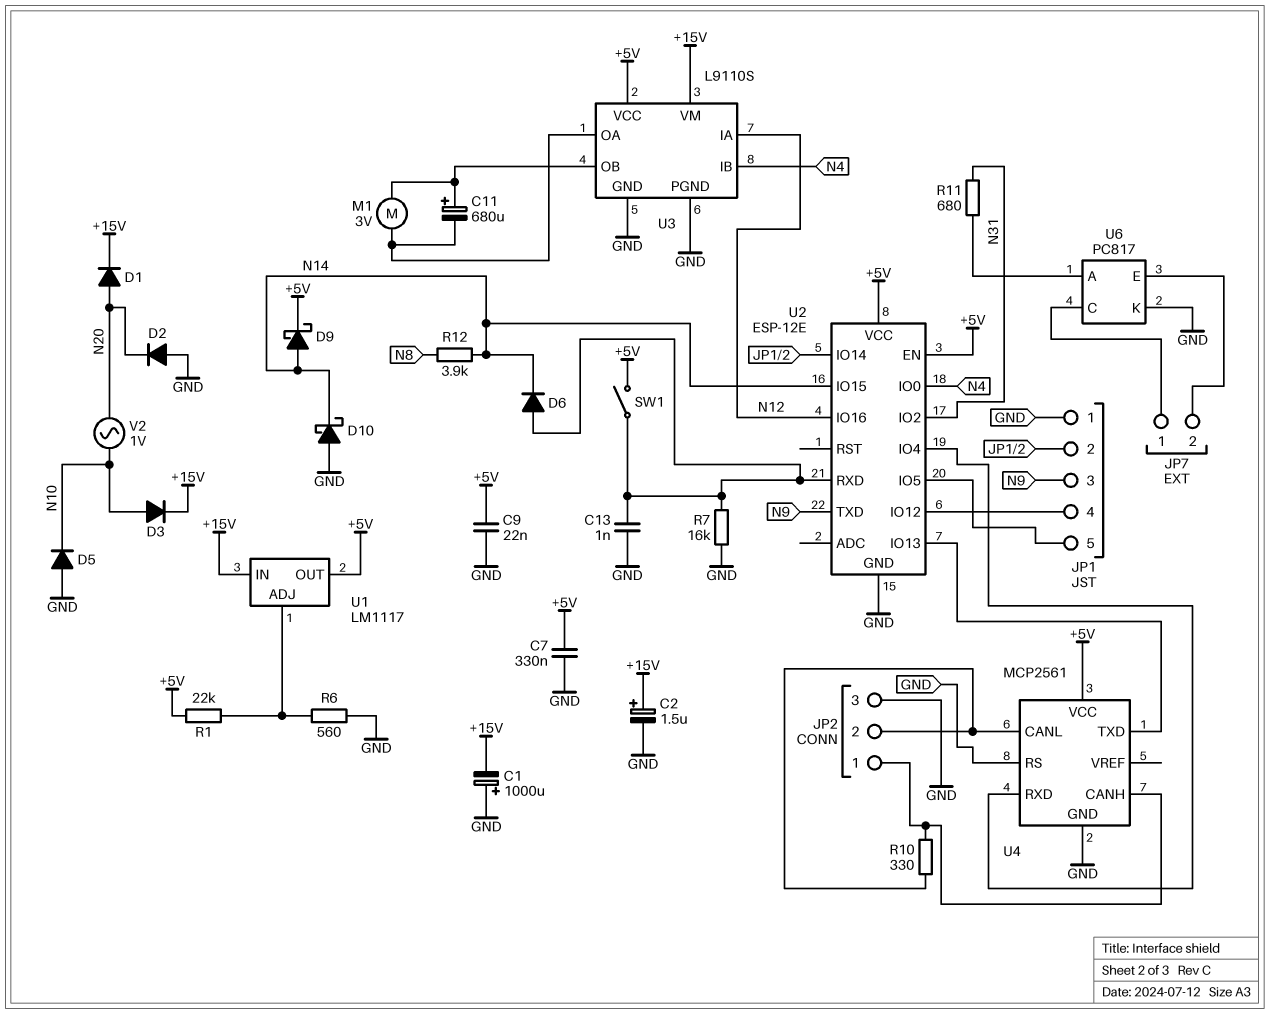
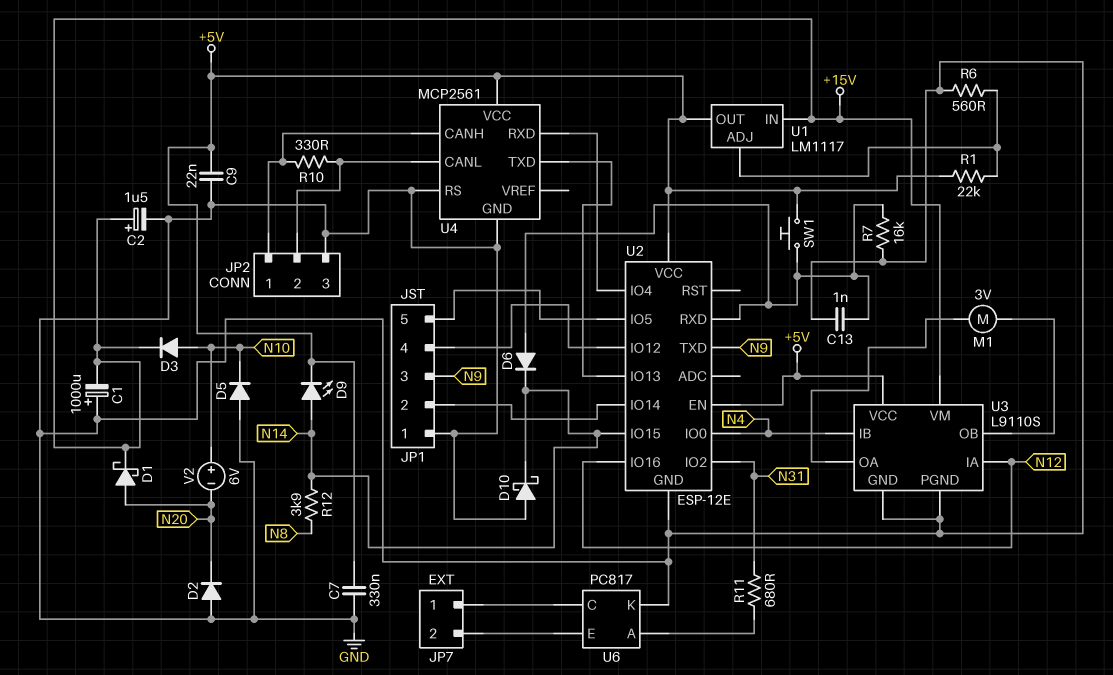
C11: 680uF (plus U3/OB, minus U3/OA) -> none
D1: diode (A N20, K +15V) -> schottky (A N20, K +15V)
D9: schottky (A N14, K +5V) -> LED (A N14, K +5V)
SW1: switch (+5V, U2/RXD) -> button (+5V, U2/RXD)
V2: AC 1V (N10, N20) -> 6V (plus N10, minus N20)

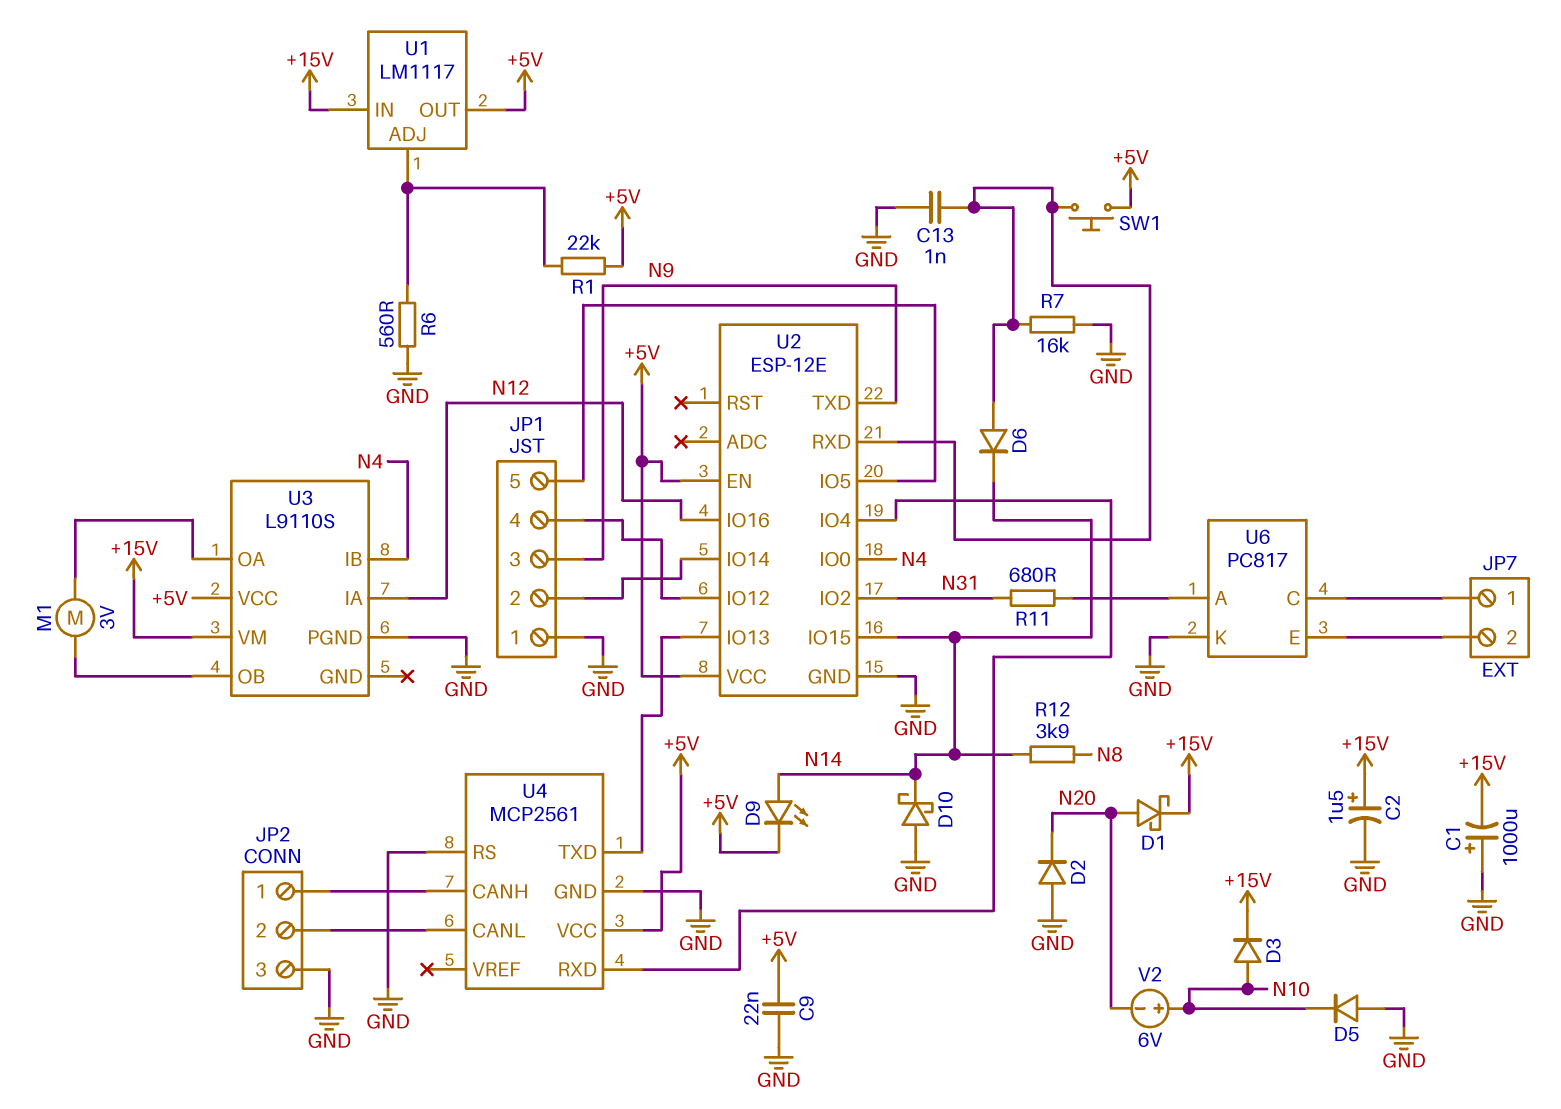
C7: 330nF (+5V, GND) -> none
R10: 330 (JP2/1, JP2/2) -> none
U3 pin GND: GND -> none

